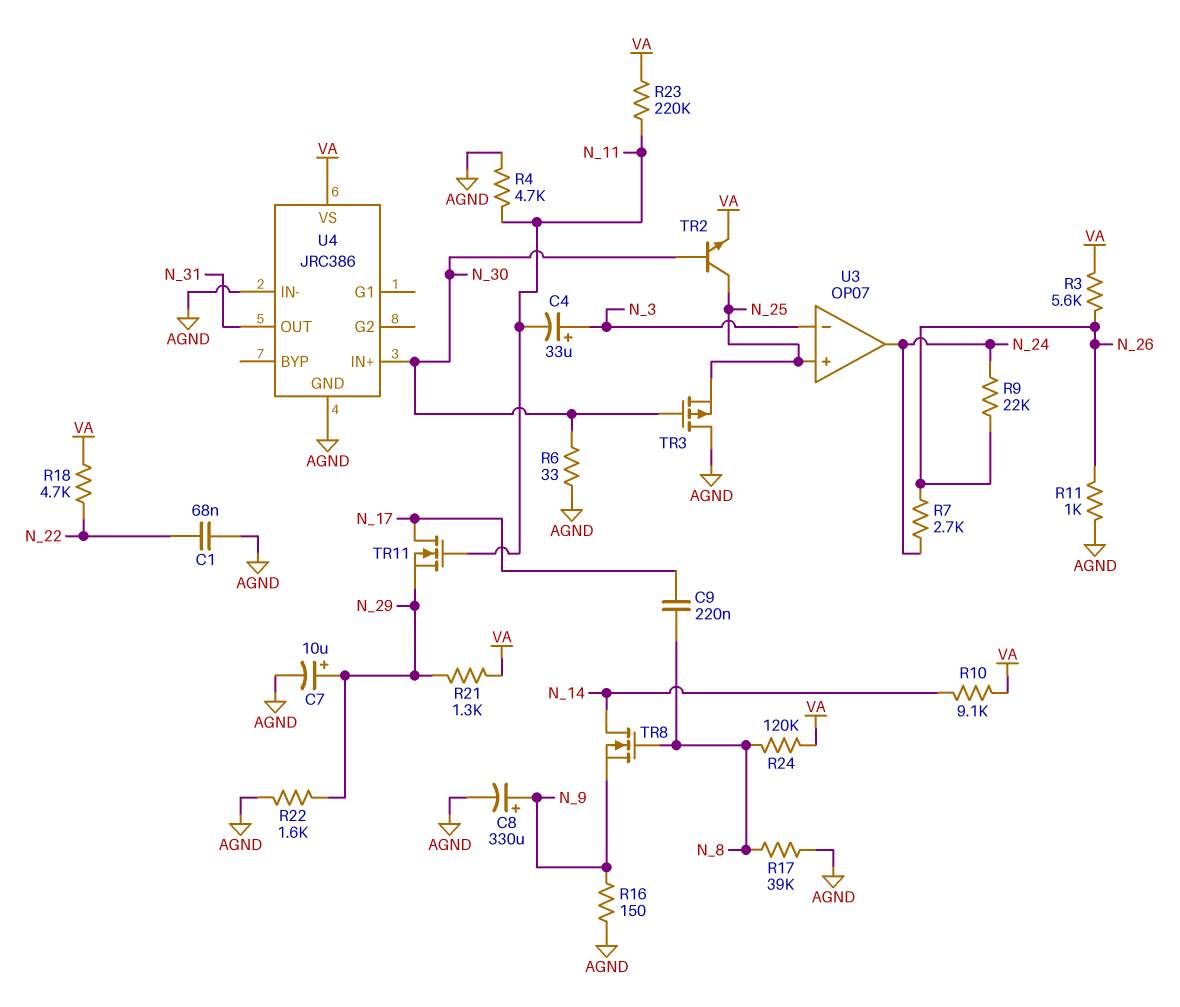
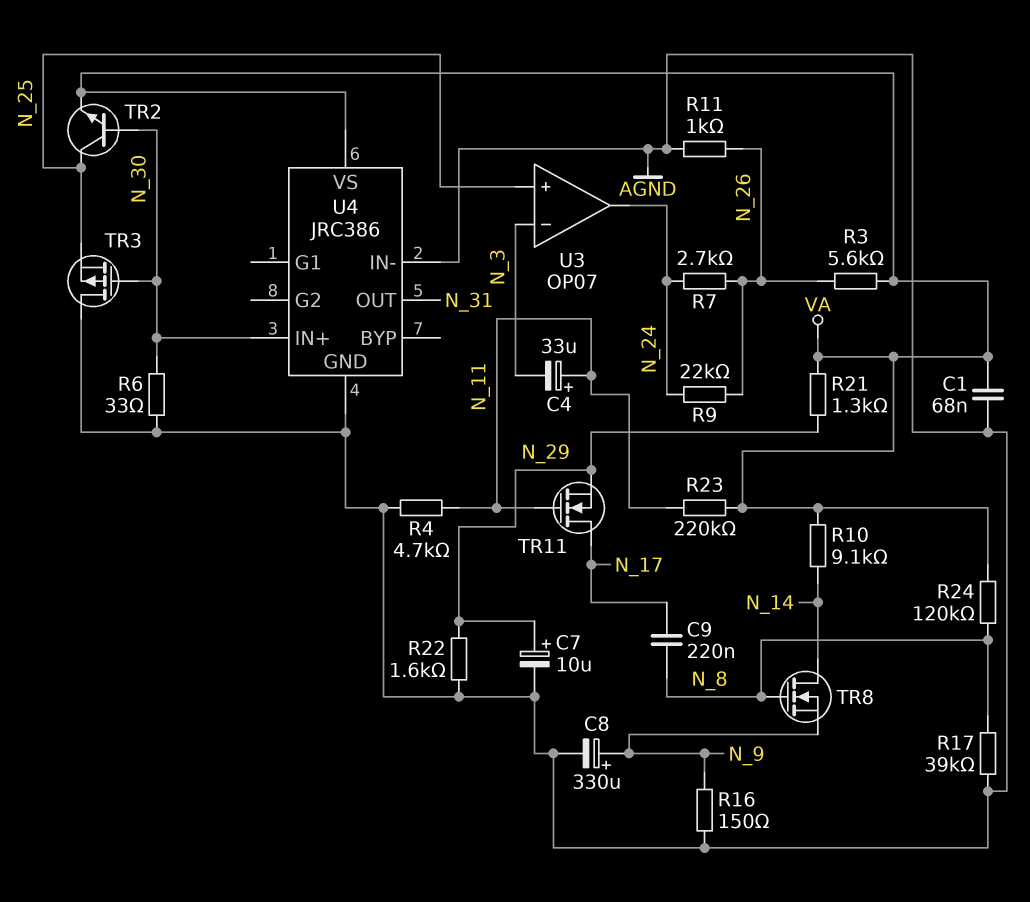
C1: 68nF (AGND, N_22) -> 68nF (AGND, VA)
C4: 33uF (plus N_3, minus N_11) -> 33uF (plus N_11, minus N_3)
R18: 4.7k (N_22, VA) -> none

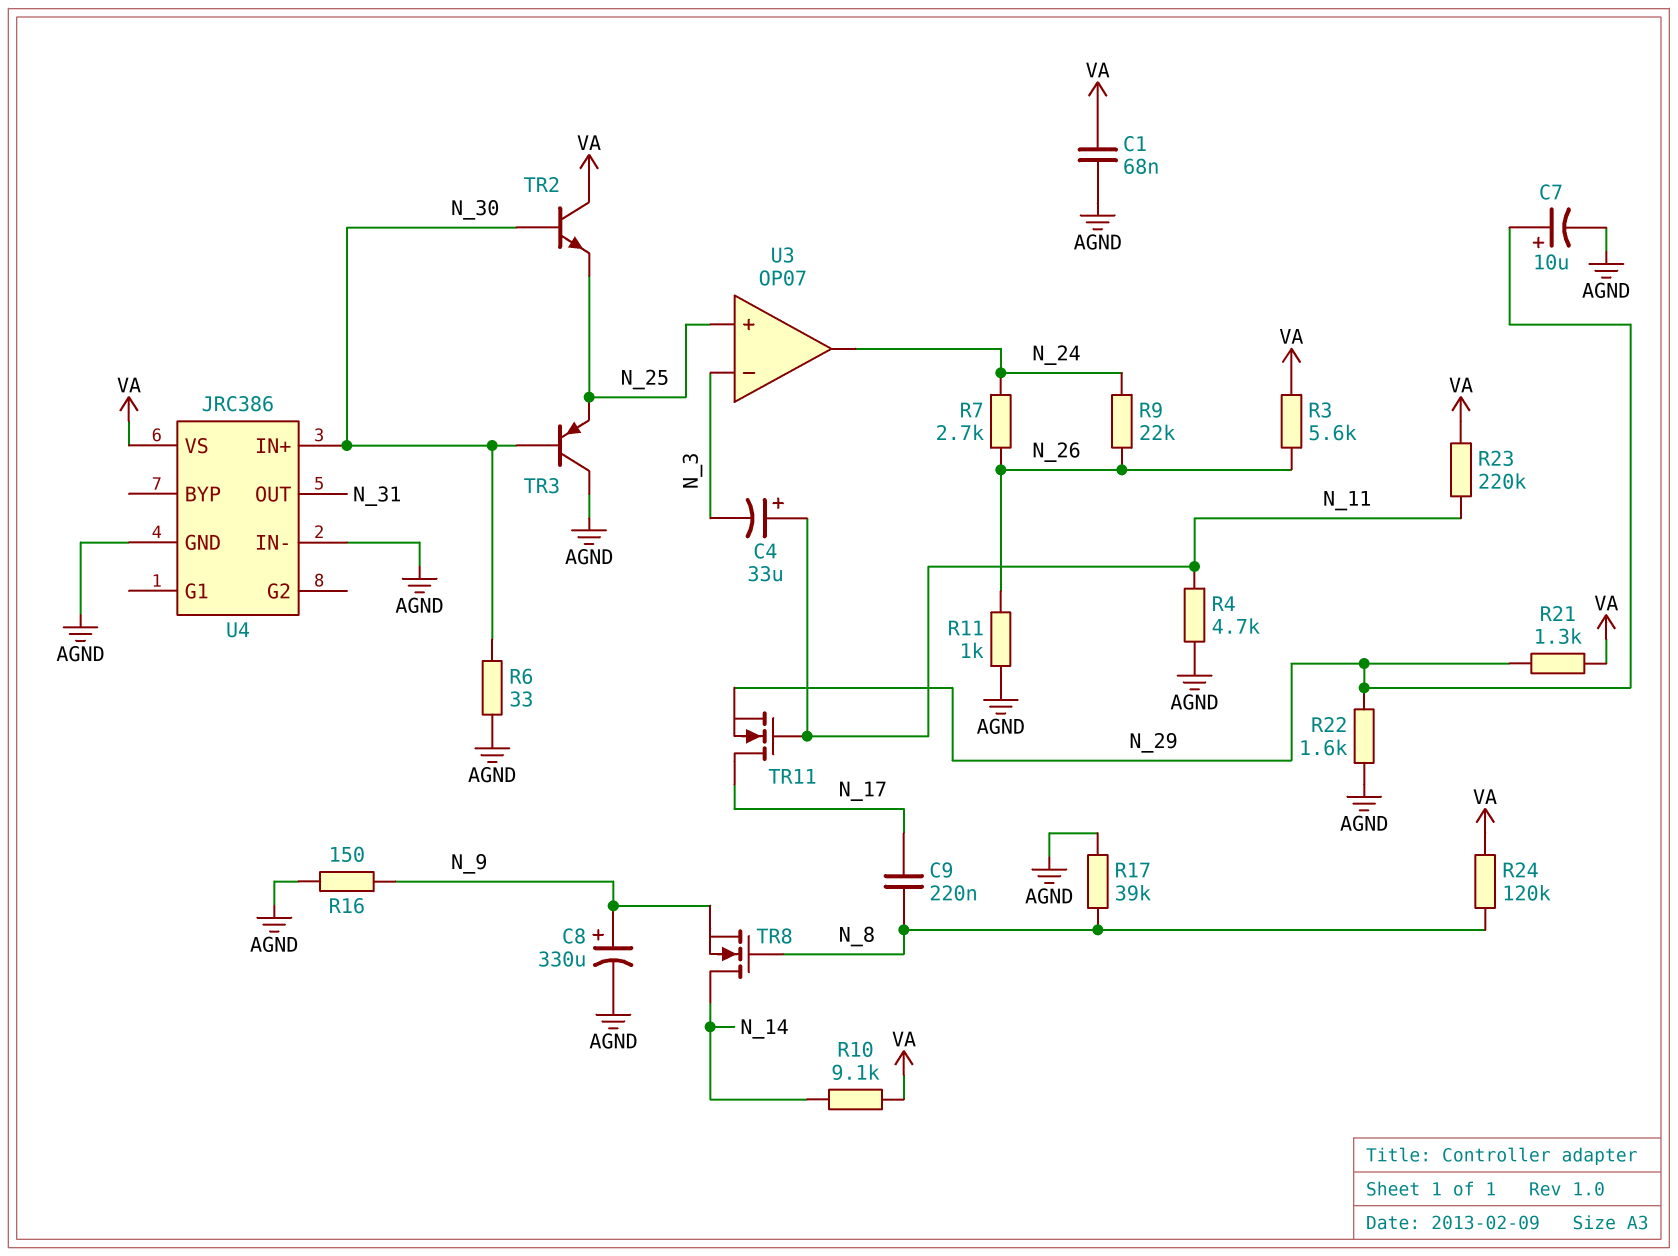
TR2: NPN (B N_30, C N_25, E VA) -> NPN (B N_30, C VA, E N_25)
TR3: PMOS (G N_30, D AGND, S N_25) -> PNP (B N_30, C AGND, E N_25)

